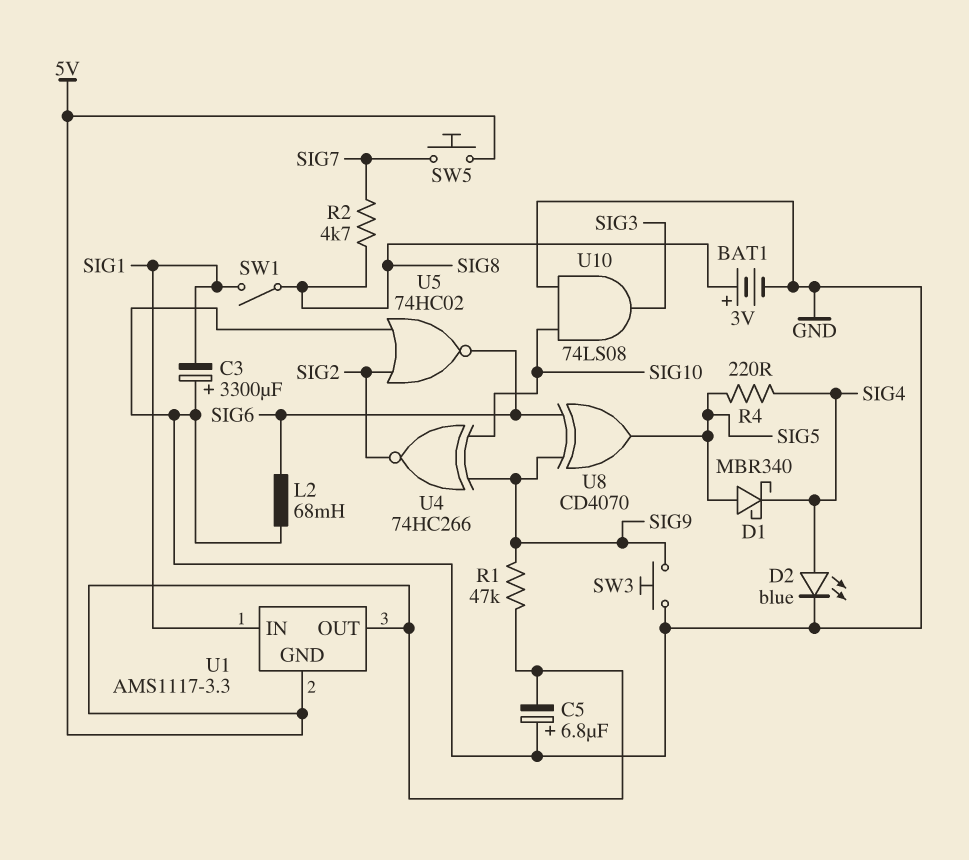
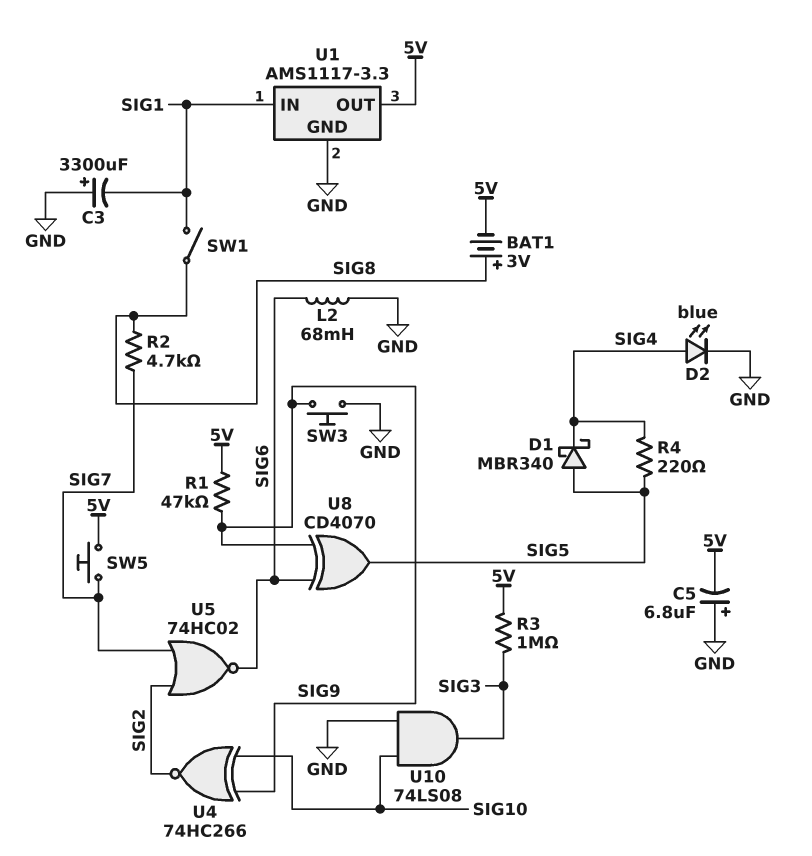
BAT1: 3V (plus SIG8, minus GND) -> 3V (plus SIG8, minus 5V)
R3: none -> 1M (5V, SIG3)
U1 pin GND: 5V -> GND
U5: NOR 74HC02 (in GND, in SIG2, out SIG6) -> NOR 74HC02 (in SIG2, in SIG7, out SIG6)

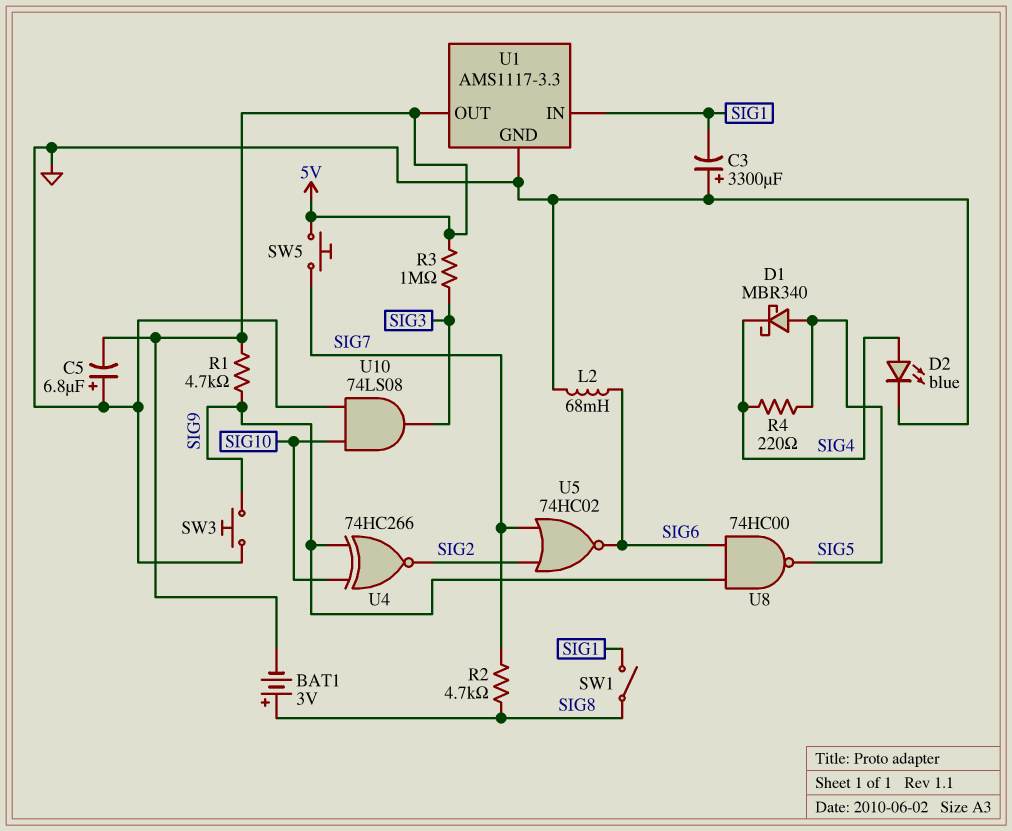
R1: 47k (5V, SIG9) -> 4.7k (5V, SIG9)
U8: XOR CD4070 (in SIG6, in SIG9, out SIG5) -> NAND 74HC00 (in SIG6, in SIG9, out SIG5)

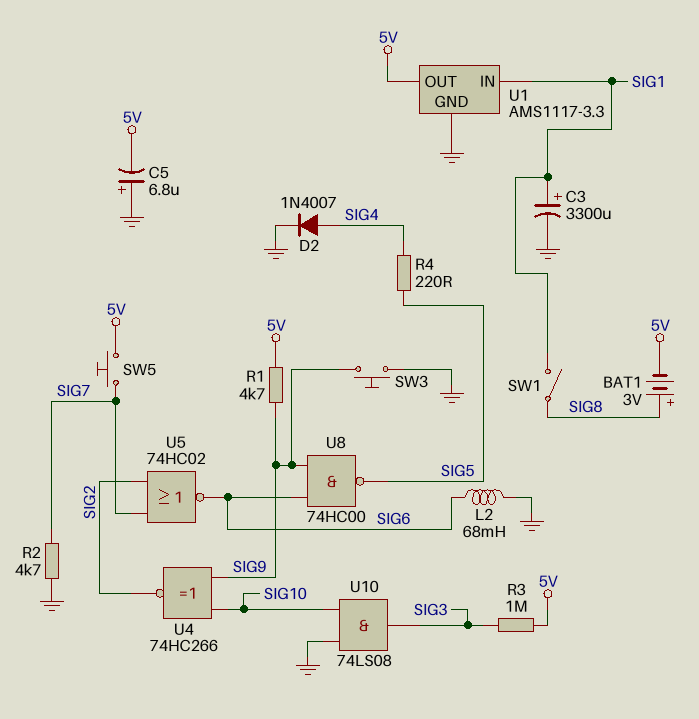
C3: 3300uF (plus GND, minus SIG1) -> 3300uF (plus SIG1, minus GND)
D1: schottky MBR340 (A SIG5, K SIG4) -> none
D2: LED blue (A SIG4, K GND) -> diode 1N4007 (A SIG4, K GND)
R2: 4.7k (SIG7, SIG8) -> 4.7k (GND, SIG7)

